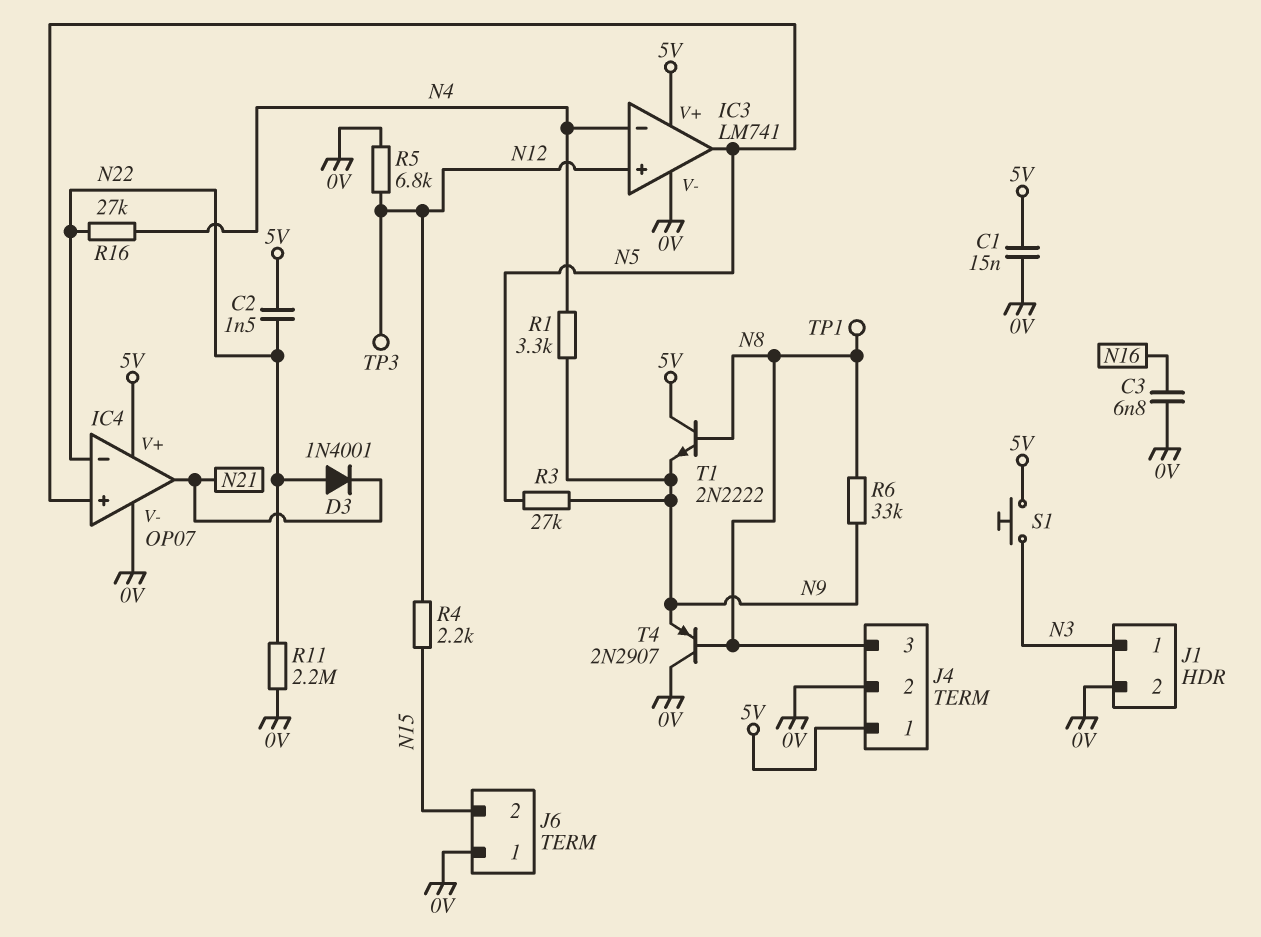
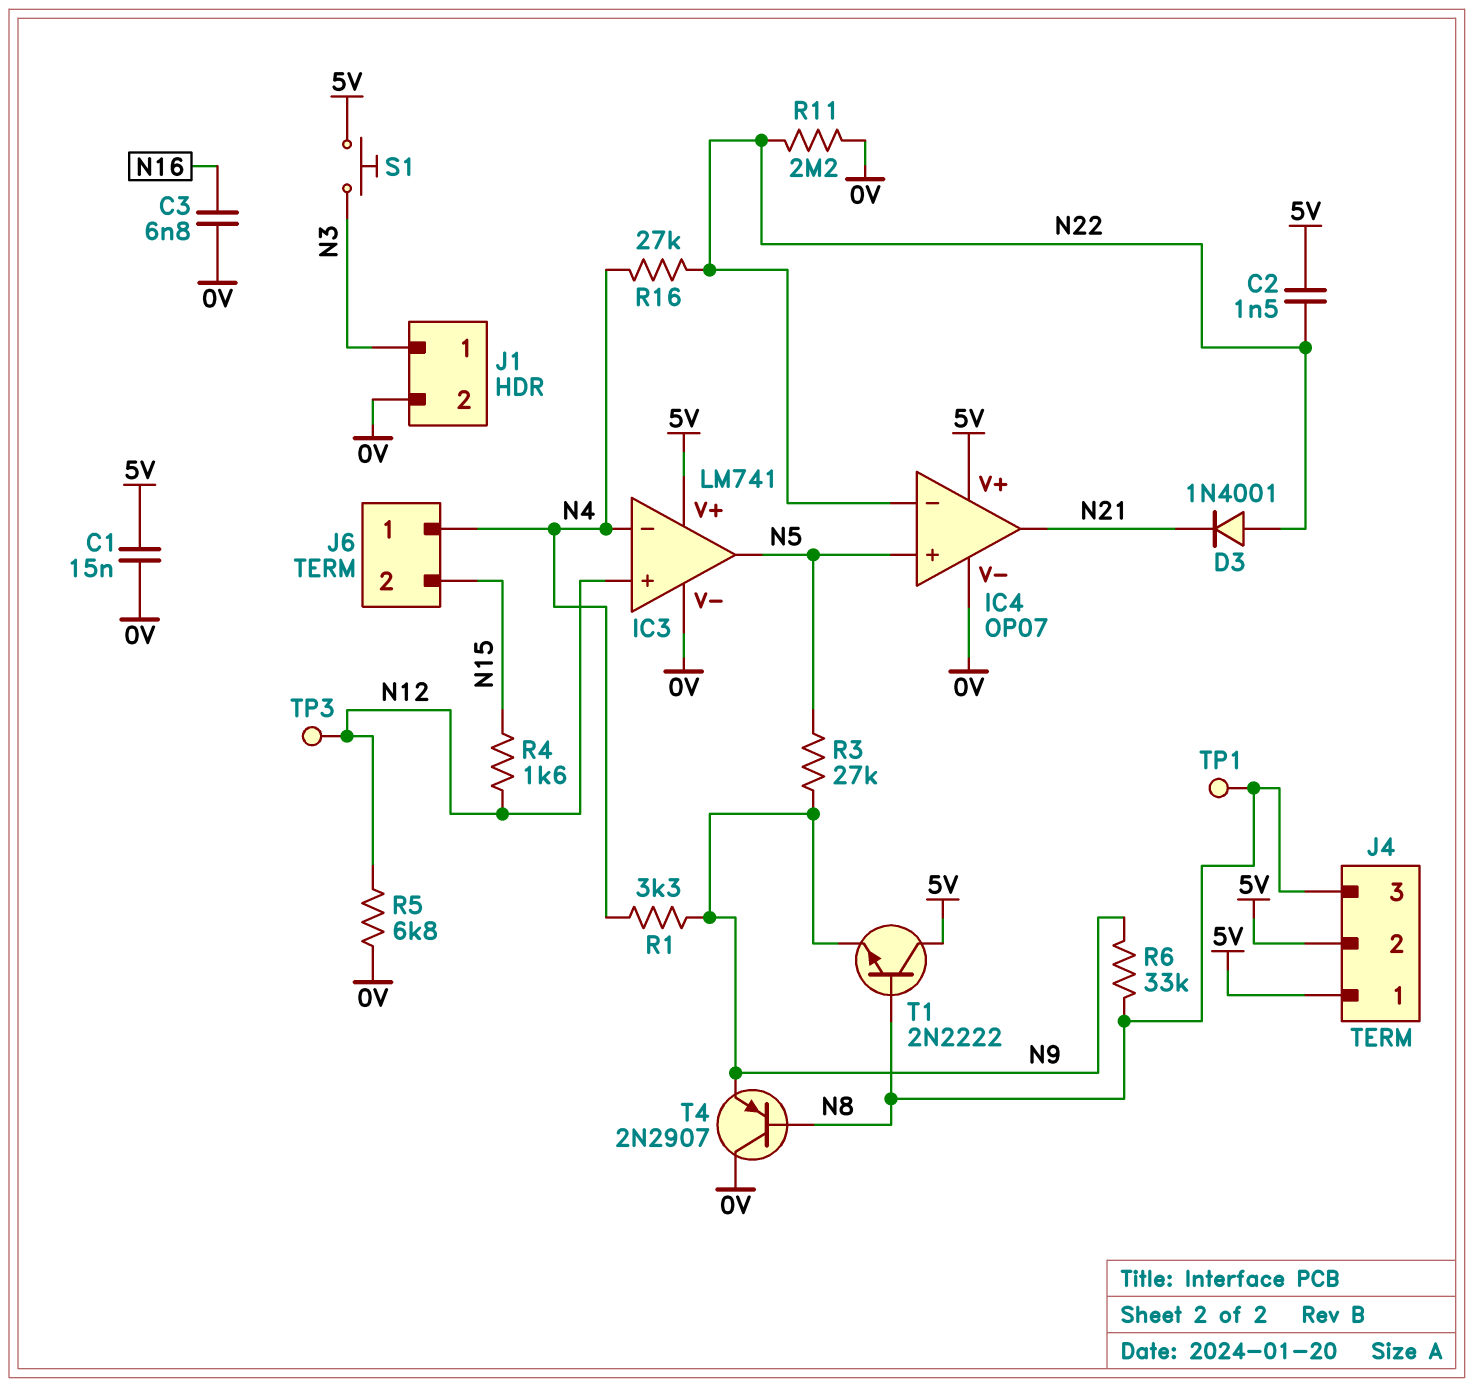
J4 pin 2: 0V -> 5V
J6 pin 1: 0V -> N4
R4: 2.2k (N12, N15) -> 1.6k (N12, N15)

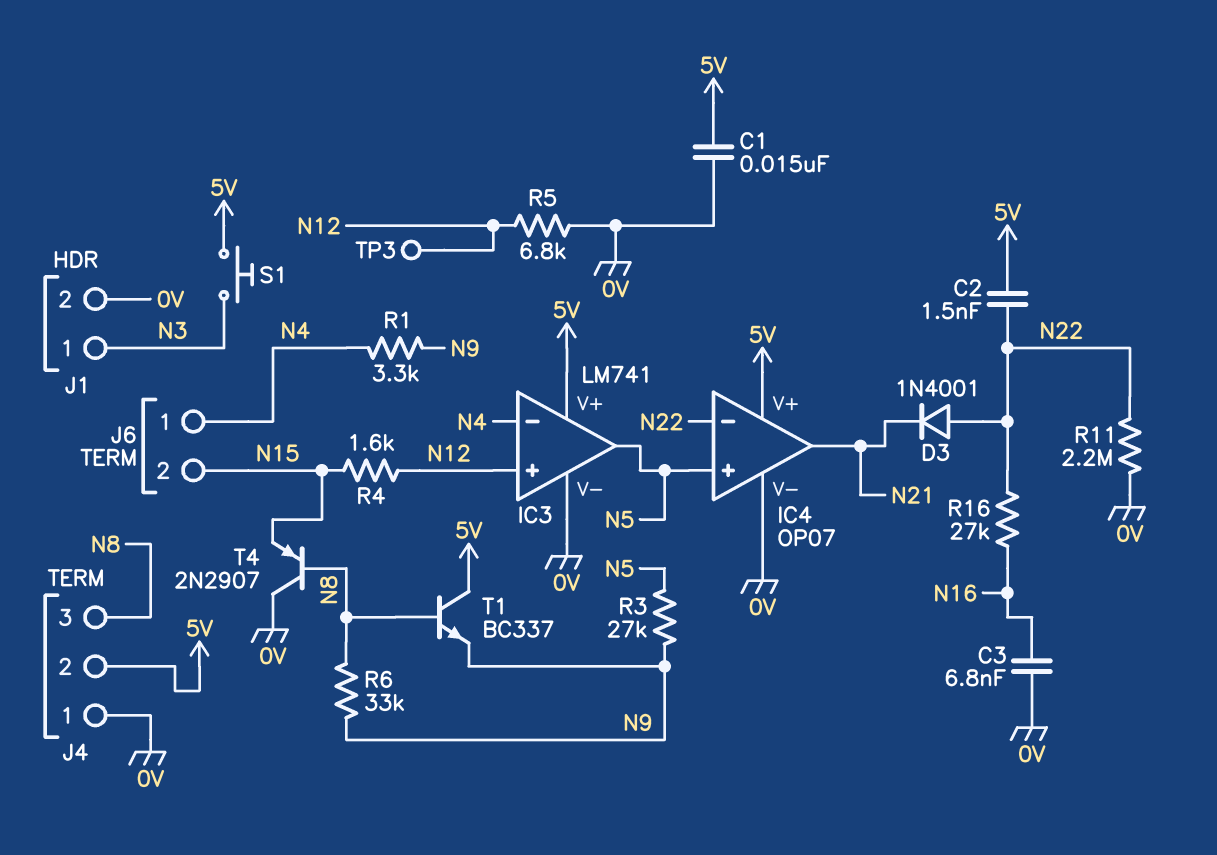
J4 pin 1: 5V -> 0V
R16: 27k (N4, N22) -> 27k (N16, N22)
T1: NPN 2N2222 (B N8, C 5V, E N9) -> NPN BC337 (B N8, C 5V, E N9)
T4: PNP 2N2907 (B N8, C 0V, E N9) -> PNP 2N2907 (B N8, C 0V, E N15)
TP1: test point (N8) -> none

